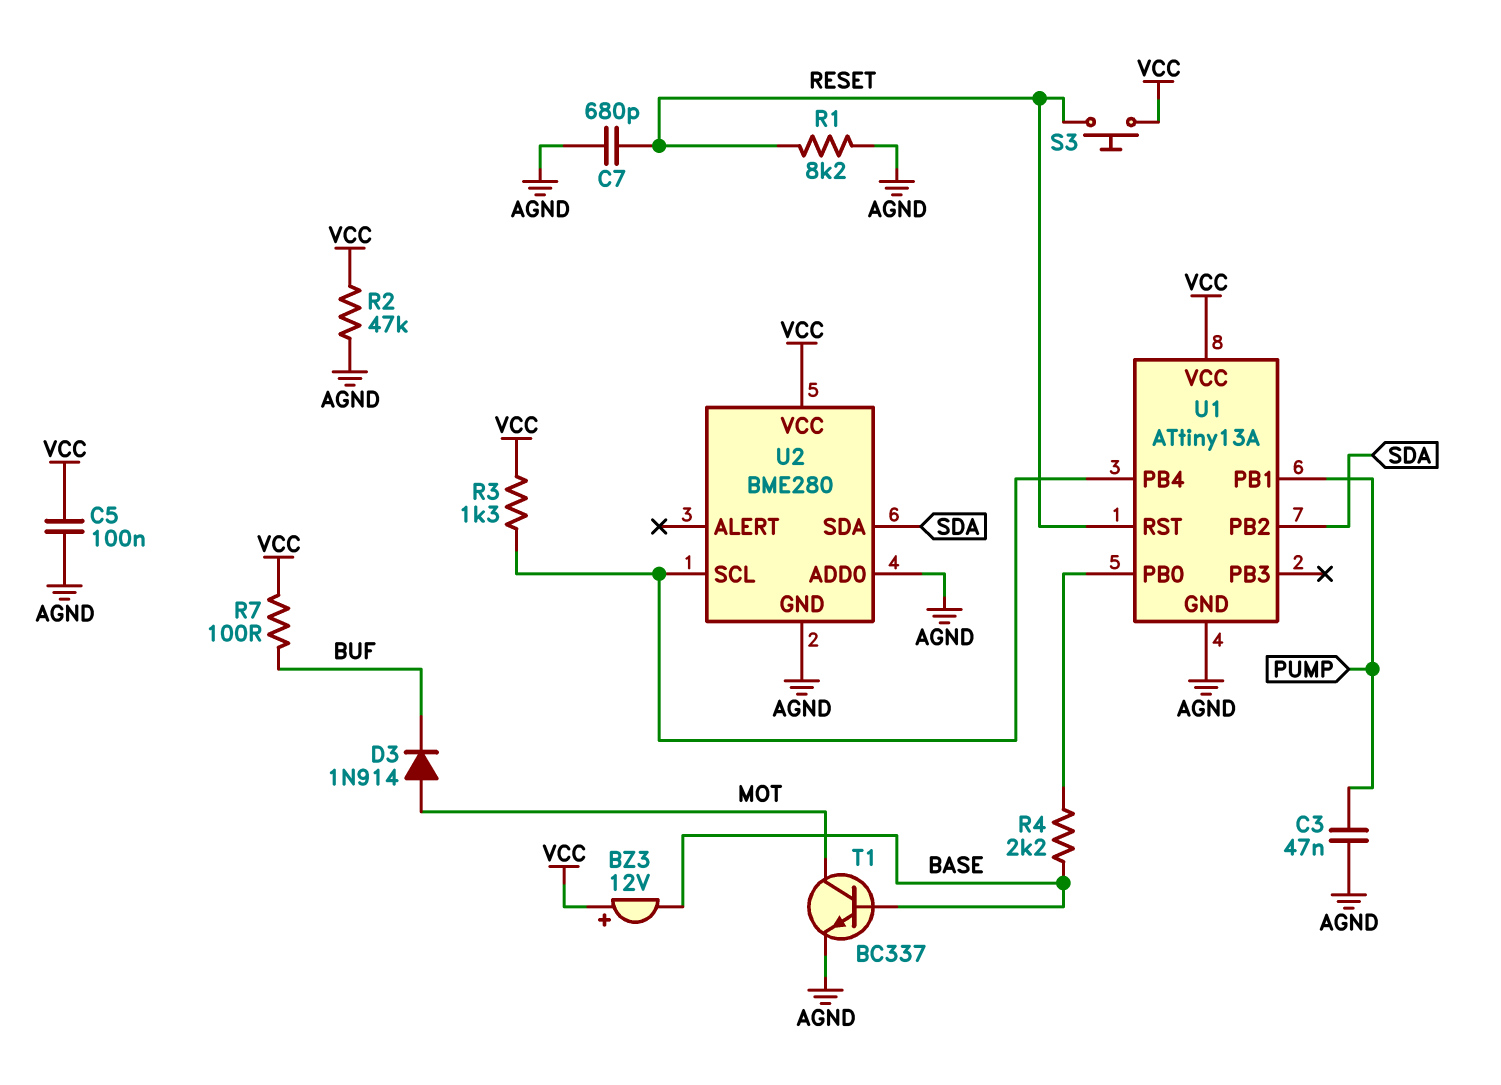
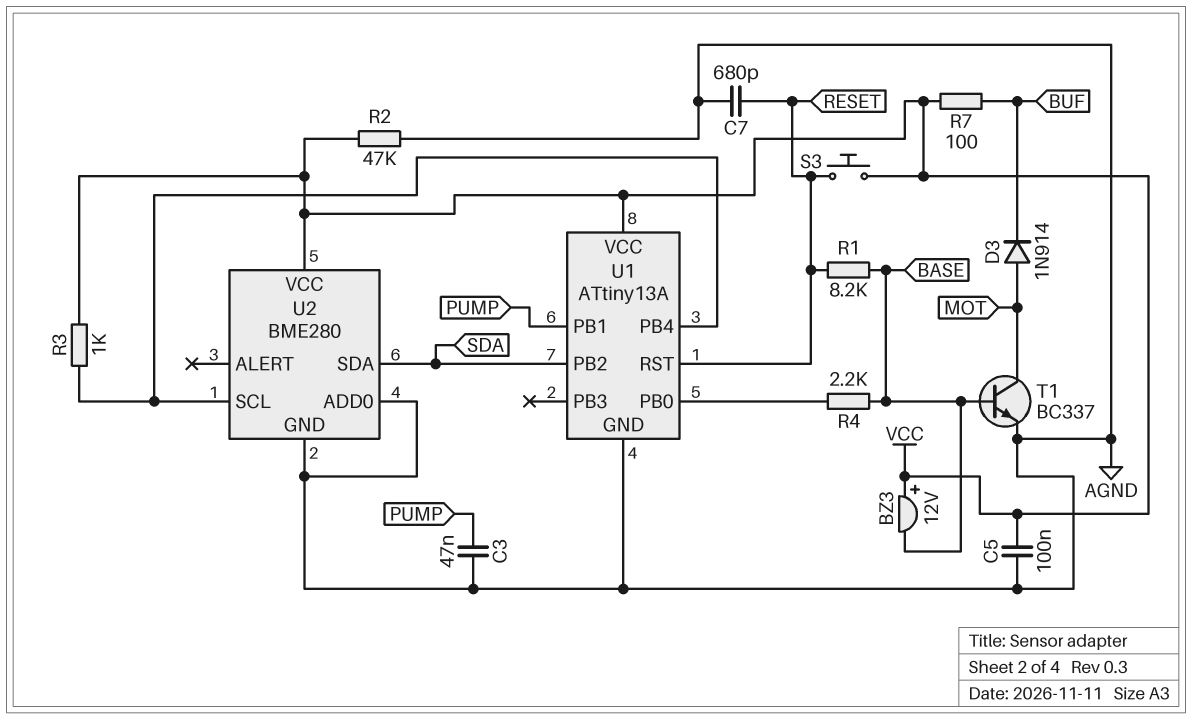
R1: 8.2k (AGND, RESET) -> 8.2k (BASE, RESET)
R3: 1.3k (U1/PB4, VCC) -> 1k (U1/PB4, VCC)

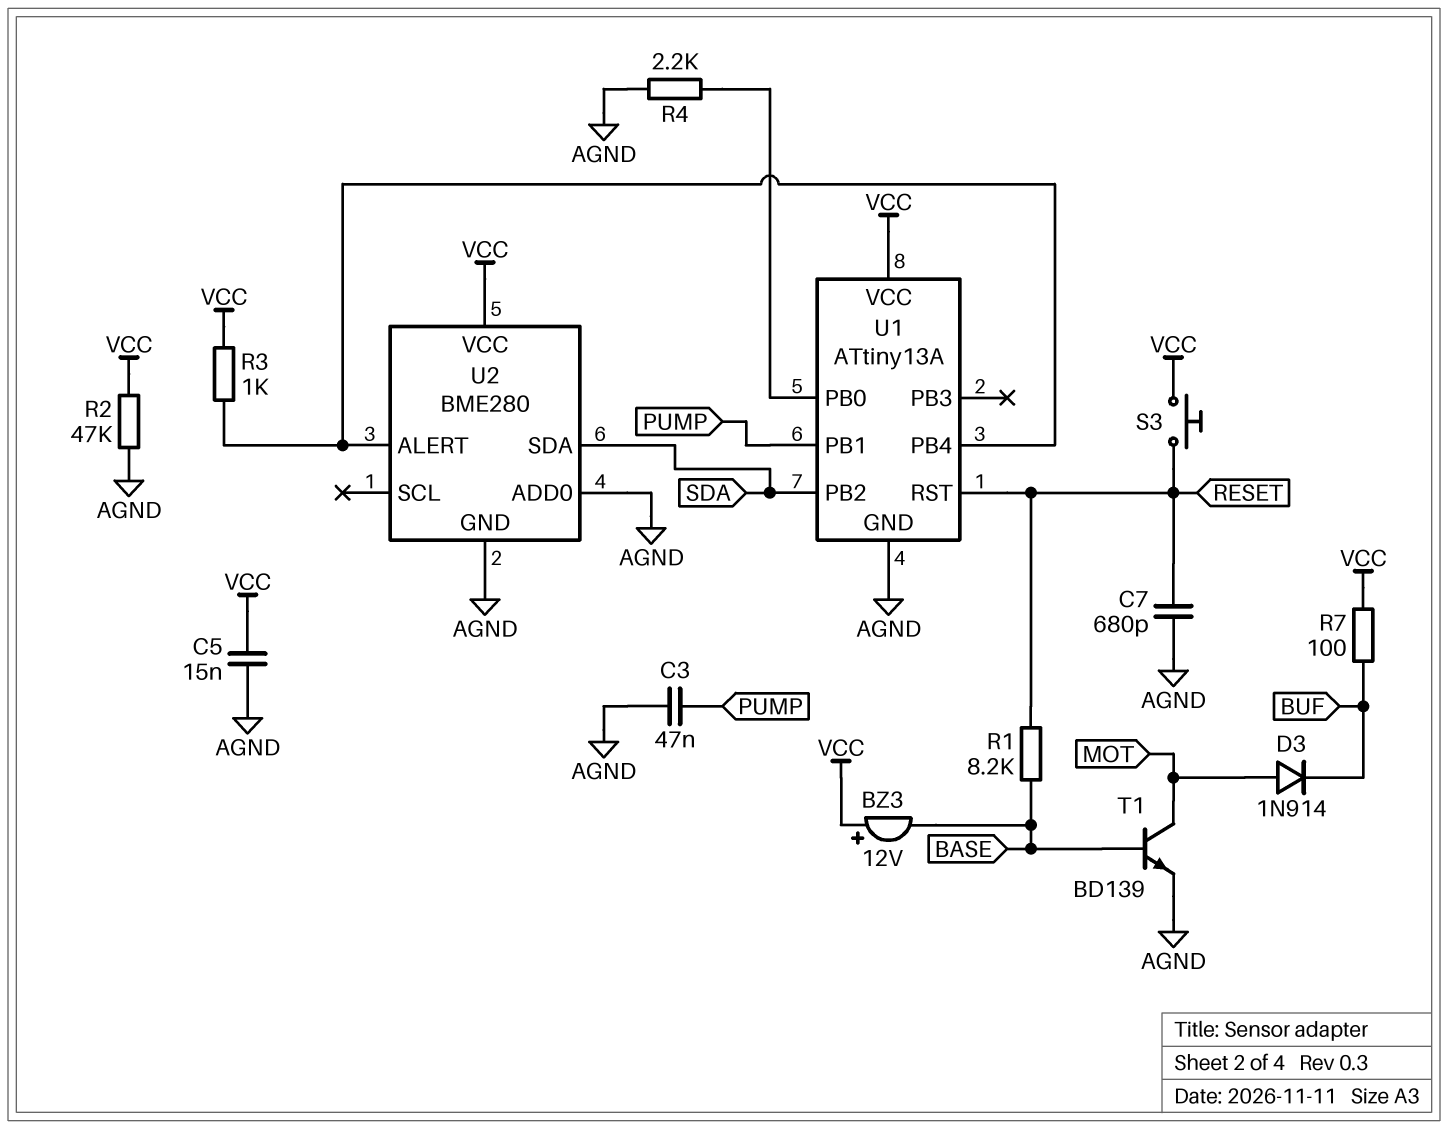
C5: 100nF (AGND, VCC) -> 15nF (AGND, VCC)
R4: 2.2k (BASE, U1/PB0) -> 2.2k (AGND, U1/PB0)
T1: NPN BC337 (B BASE, C MOT, E AGND) -> NPN BD139 (B BASE, C MOT, E AGND)
U2 pin ALERT: none -> U1/PB4
U2 pin SCL: U1/PB4 -> none

